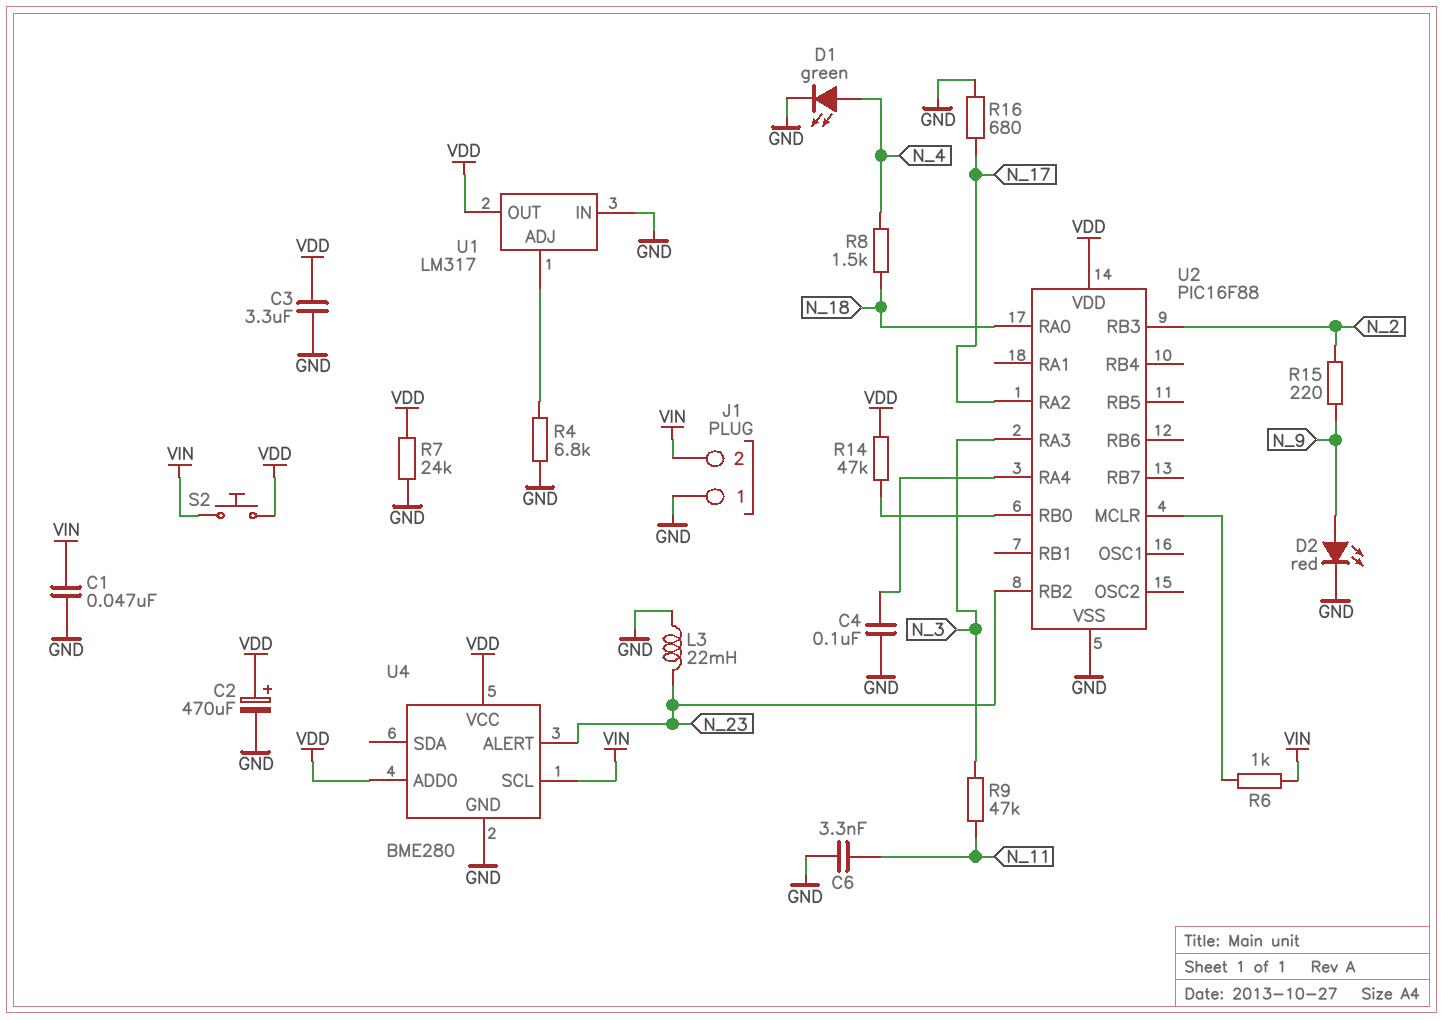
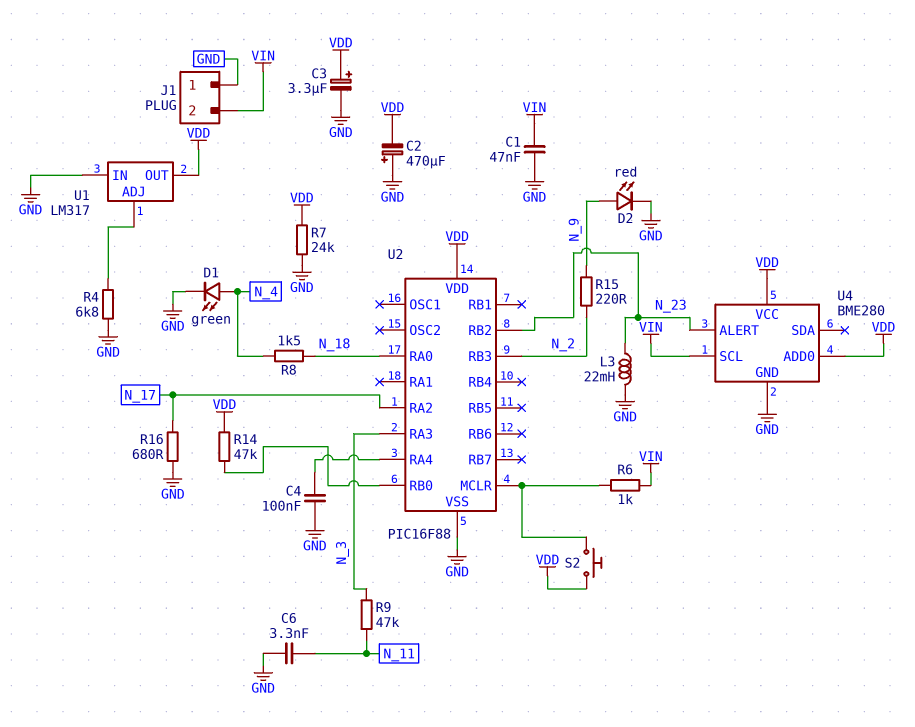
C2: 470uF (plus VDD, minus GND) -> 470uF (plus GND, minus VDD)
C3: 3.3uF (GND, VDD) -> 3.3uF (plus VDD, minus GND)
S2: button (VDD, VIN) -> button (U2/MCLR, VDD)

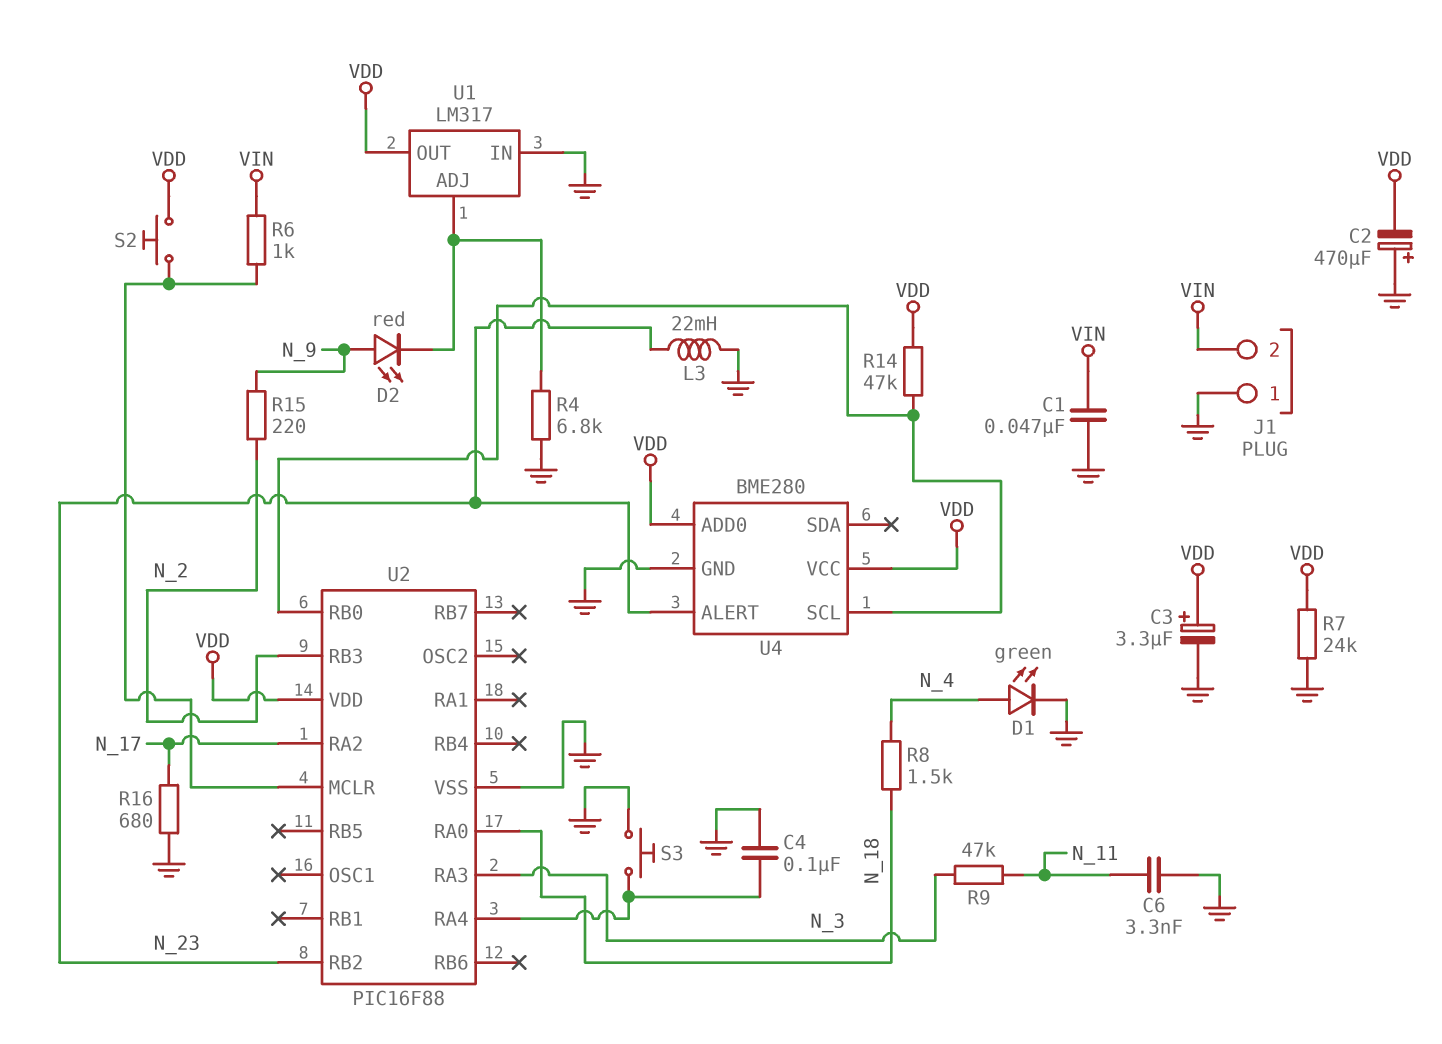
D2: LED red (A N_9, K GND) -> LED red (A N_9, K U1/ADJ)
S3: none -> button (GND, U2/RA4)
U4 pin SCL: VIN -> U2/RB0

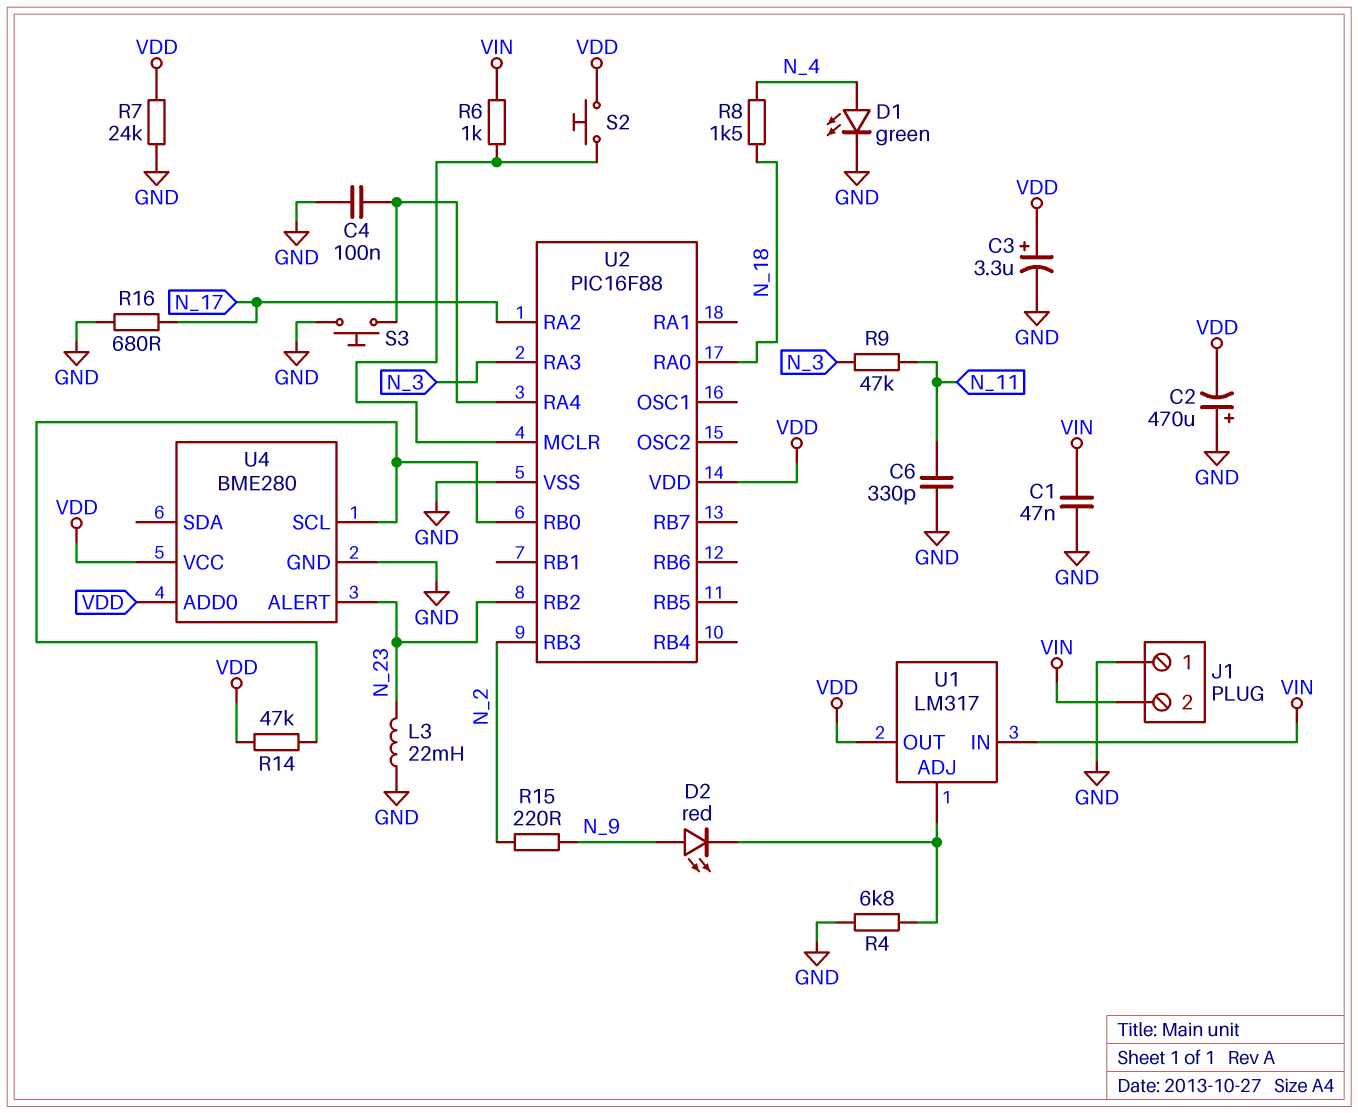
C6: 3.3nF (GND, N_11) -> 330pF (GND, N_11)
U1 pin IN: GND -> VIN

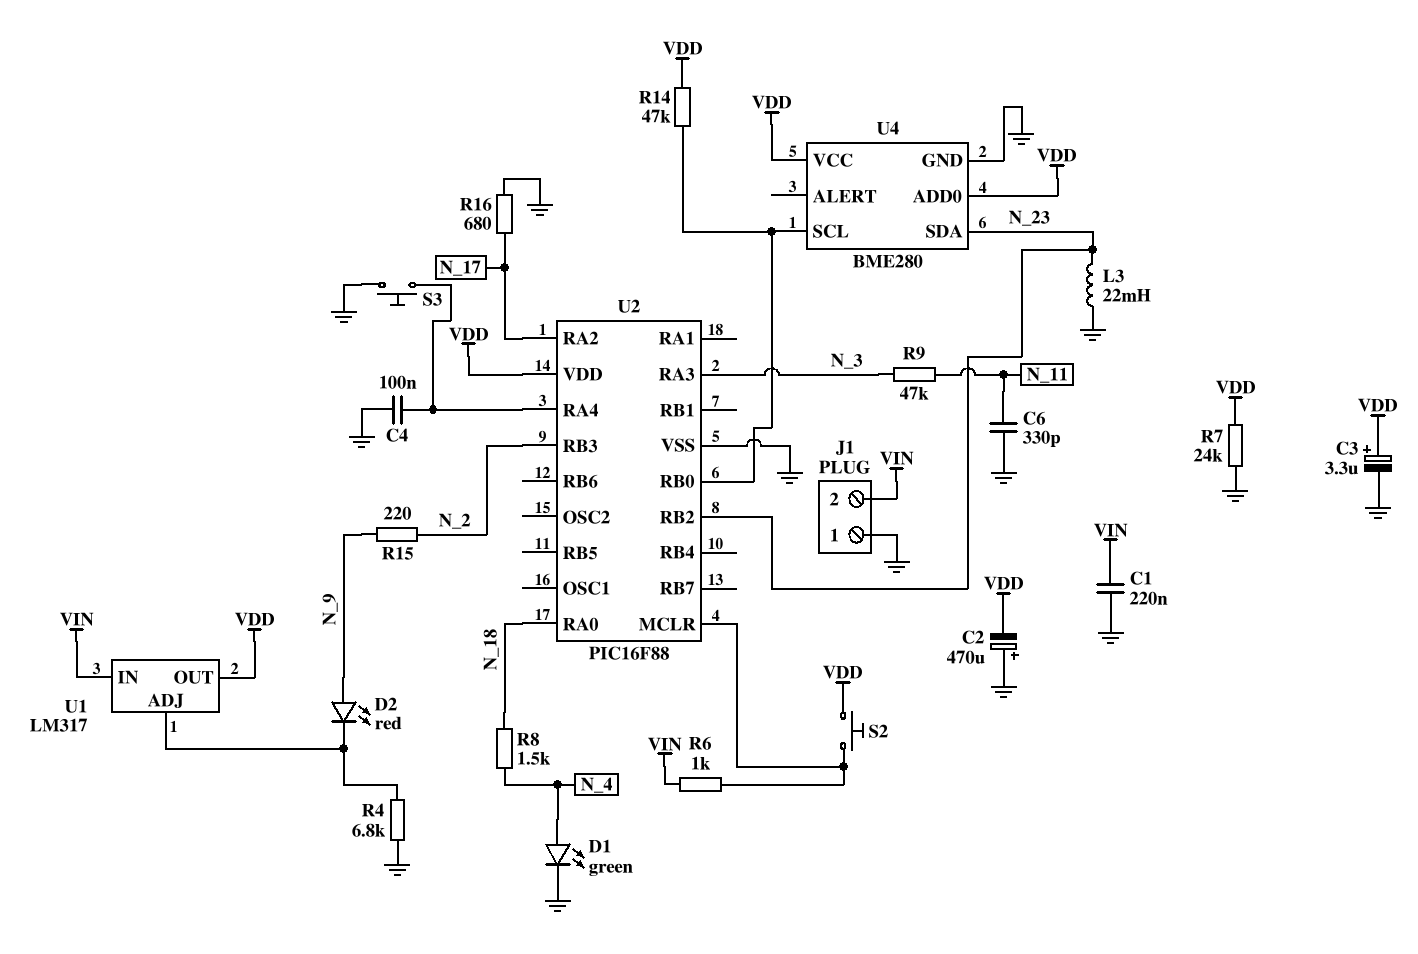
C1: 47nF (GND, VIN) -> 220nF (GND, VIN)
U4 pin ALERT: N_23 -> none
U4 pin SDA: none -> N_23

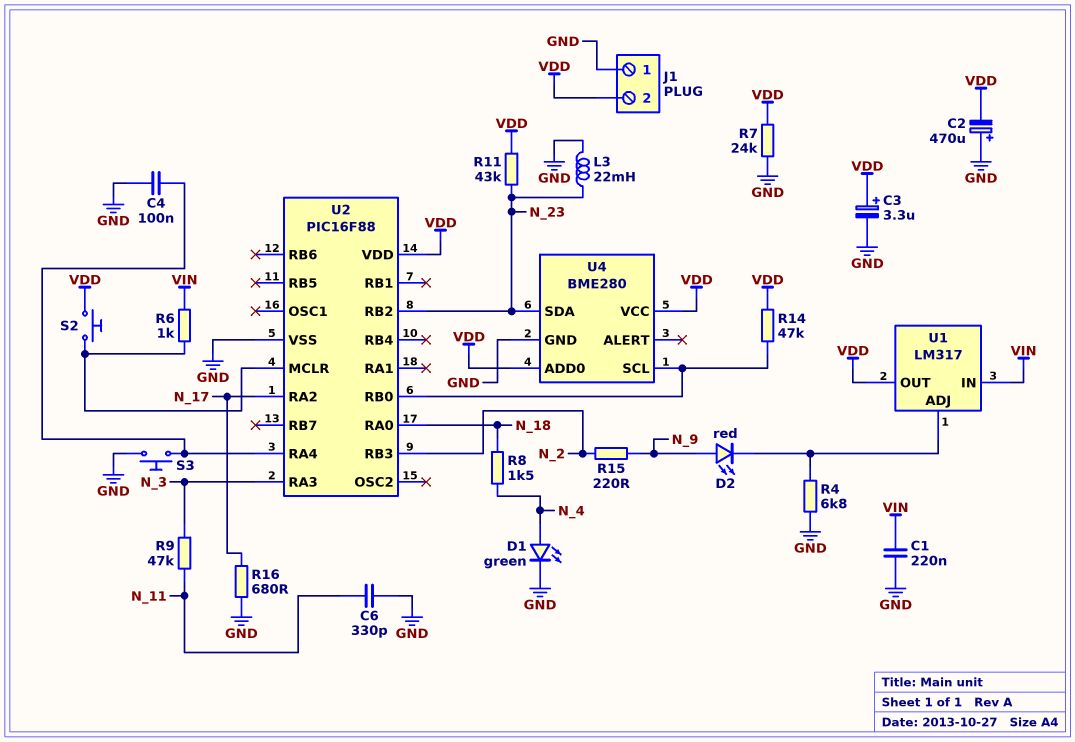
J1 pin 2: VIN -> VDD
R11: none -> 43k (N_23, VDD)

